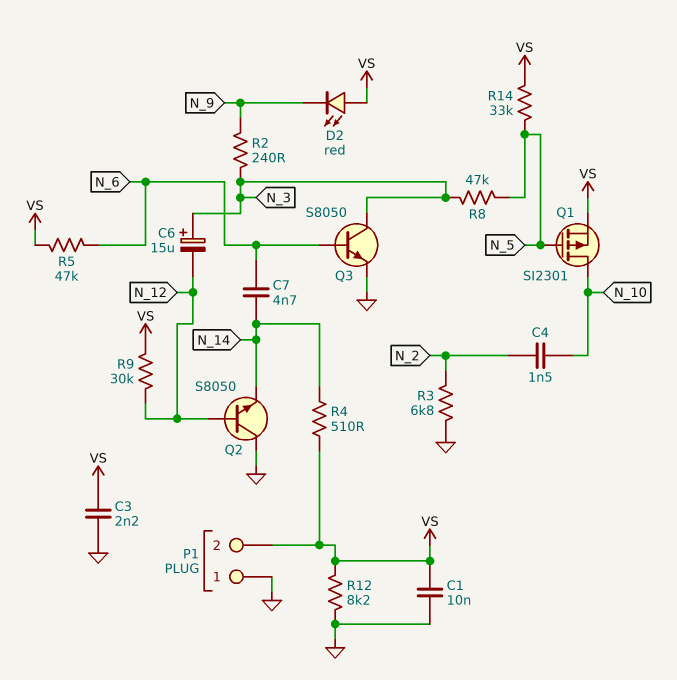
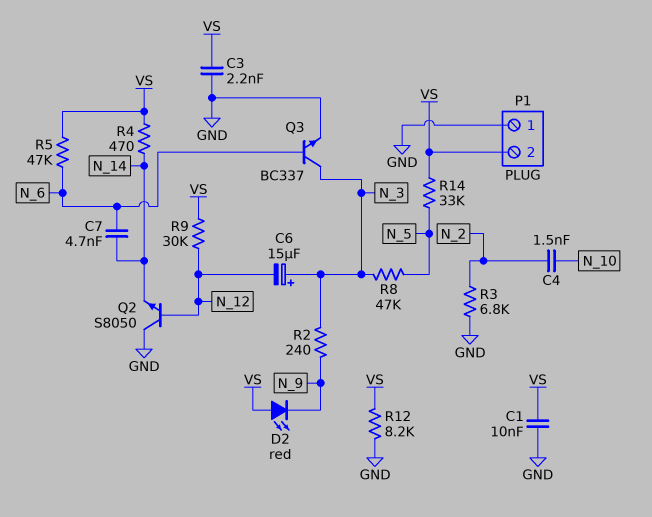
Q1: PMOS SI2301 (G N_5, D N_10, S VS) -> none
Q3: NPN S8050 (B N_6, C N_3, E GND) -> NPN BC337 (B N_6, C N_3, E GND)
R4: 510 (N_14, VS) -> 470 (N_14, VS)

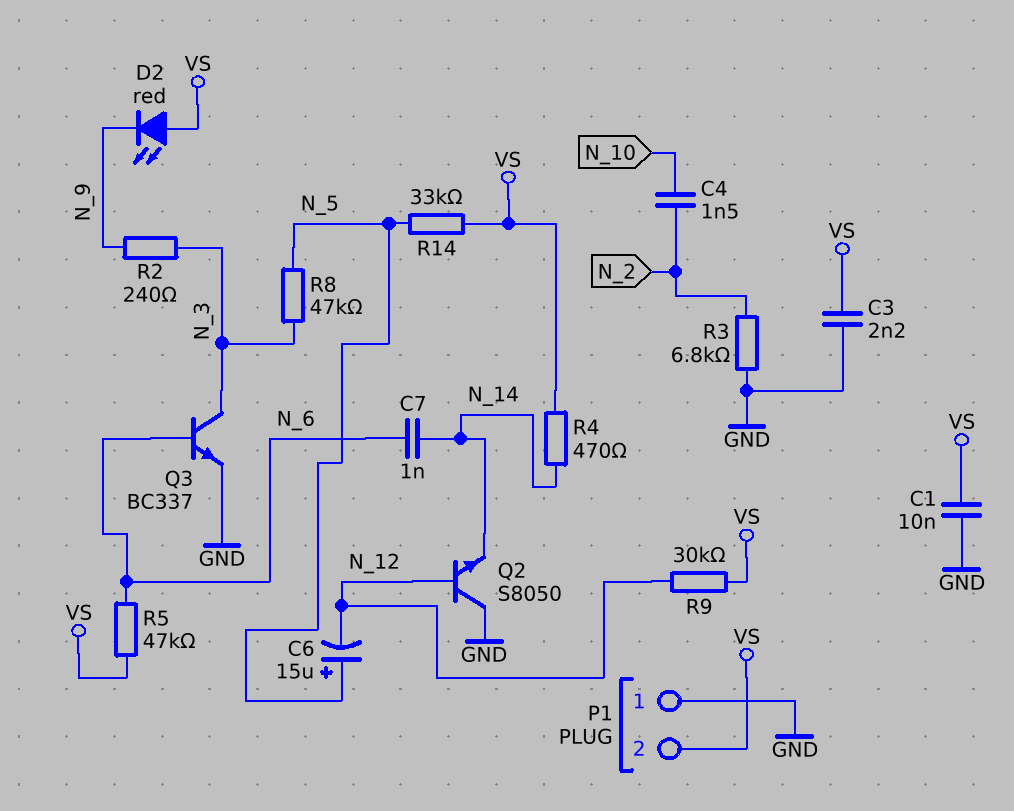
C6: 15uF (plus N_3, minus N_12) -> 15uF (plus N_5, minus N_12)
C7: 4.7nF (N_6, N_14) -> 1nF (N_6, N_14)
R12: 8.2k (GND, VS) -> none

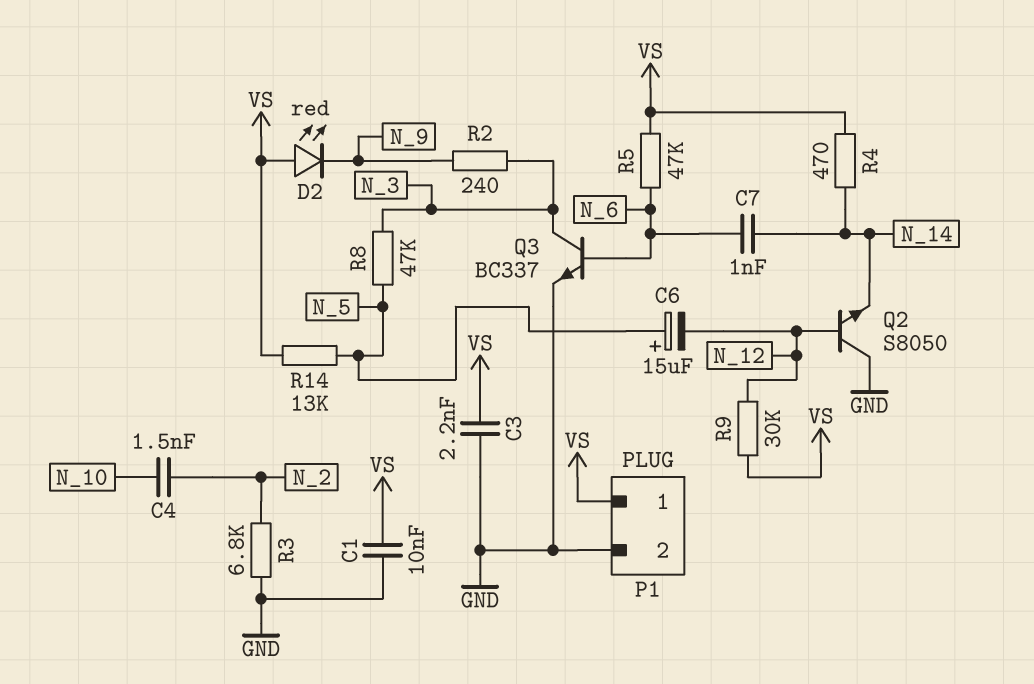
P1 pin 1: GND -> VS
P1 pin 2: VS -> GND
R14: 33k (N_5, VS) -> 13k (N_5, VS)

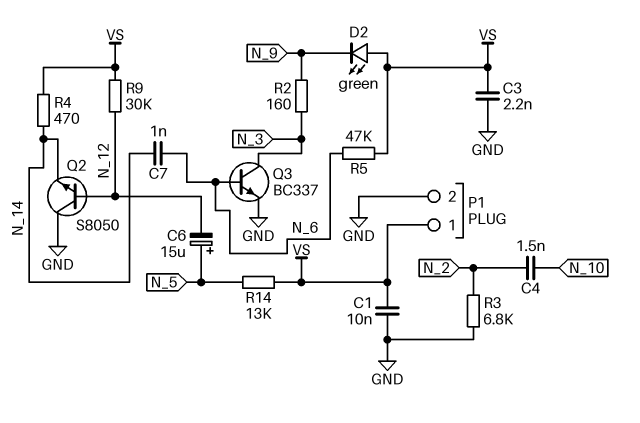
D2: LED red (A VS, K N_9) -> LED green (A VS, K N_9)
R2: 240 (N_3, N_9) -> 160 (N_3, N_9)
R8: 47k (N_3, N_5) -> none

